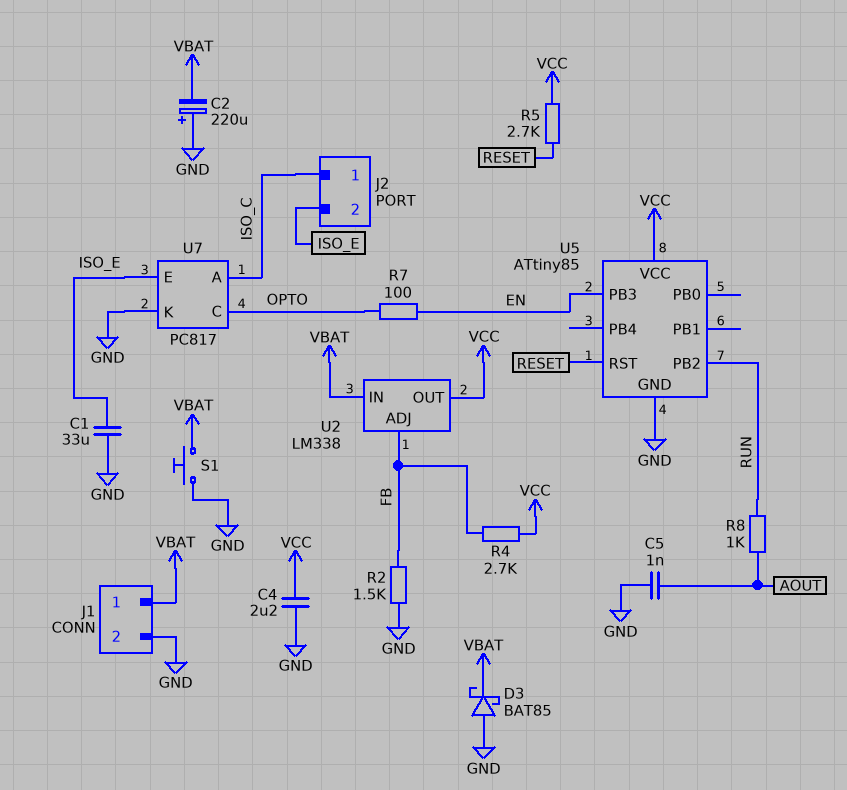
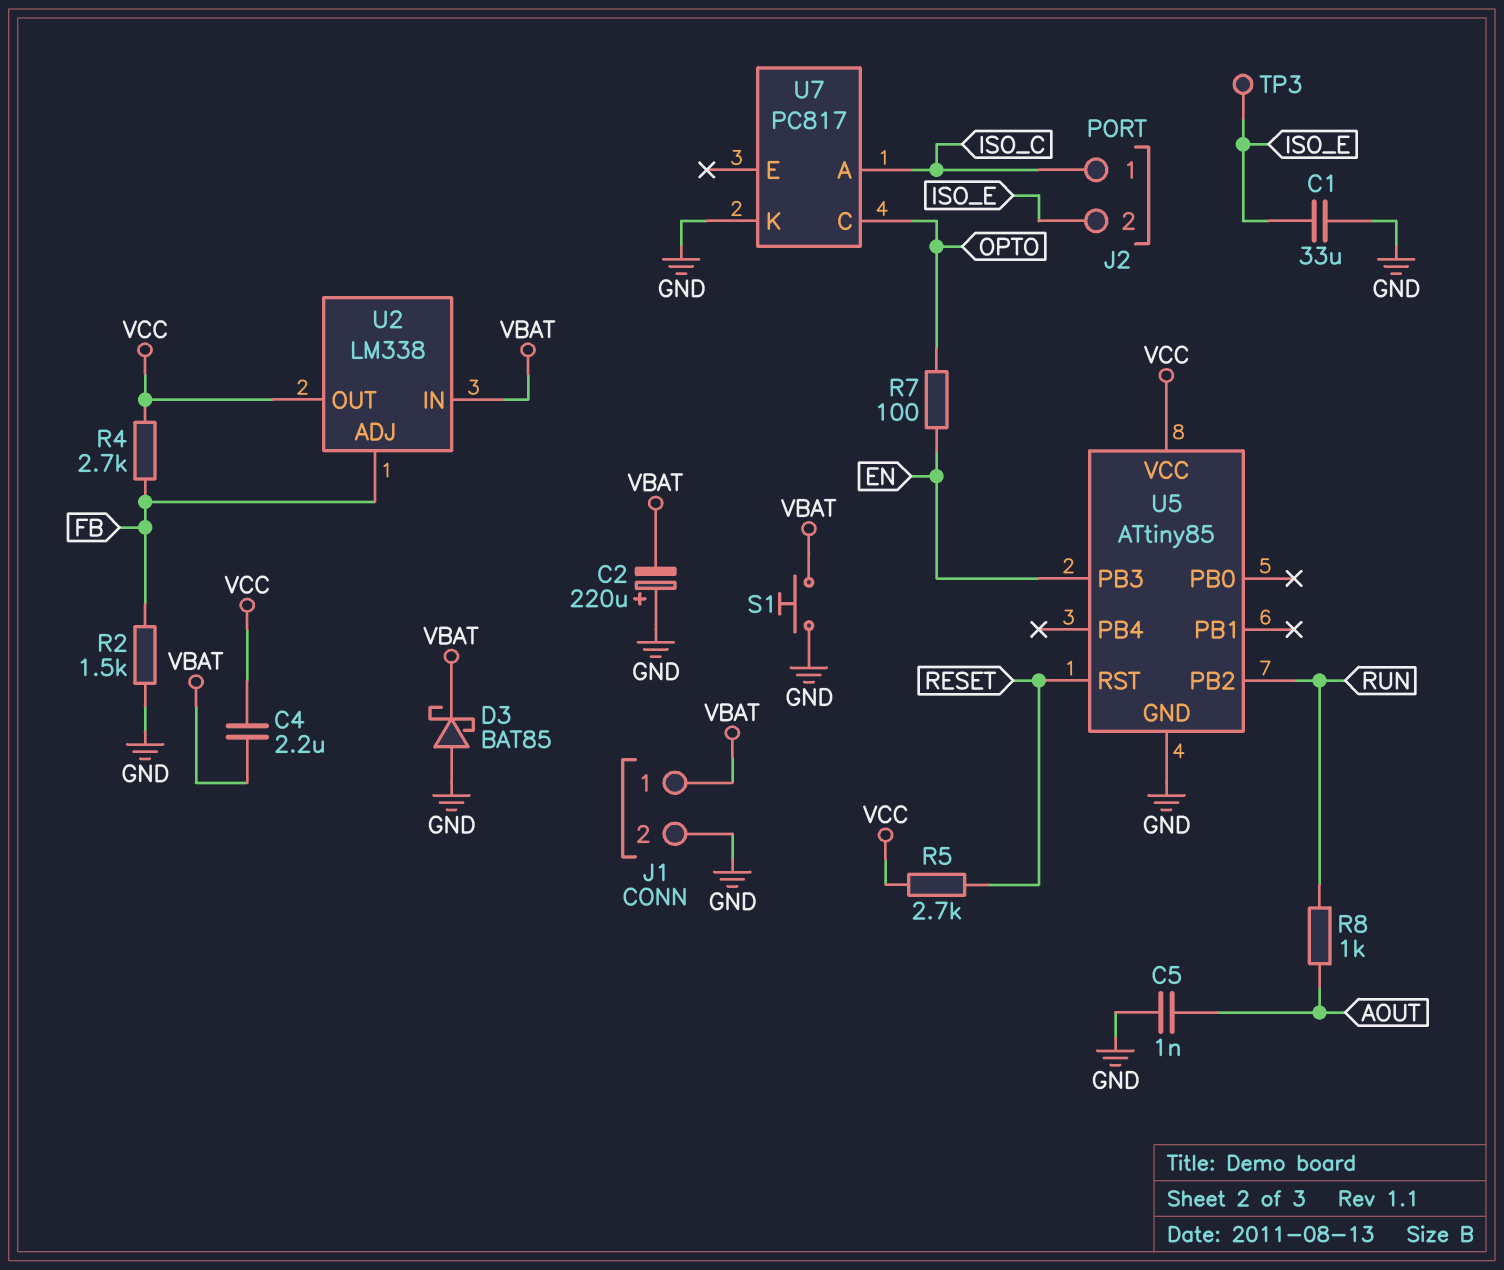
C4: 2.2uF (GND, VCC) -> 2.2uF (VBAT, VCC)
TP3: none -> test point (ISO_E)
U7 pin E: ISO_E -> none

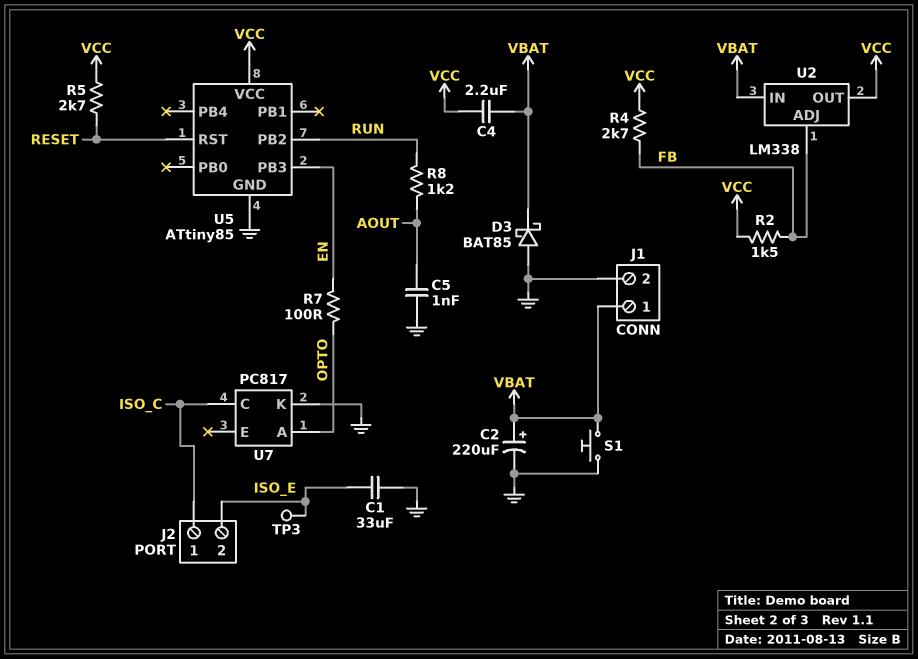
C2: 220uF (plus GND, minus VBAT) -> 220uF (plus VBAT, minus GND)
R2: 1.5k (FB, GND) -> 1.5k (FB, VCC)
R8: 1k (AOUT, RUN) -> 1.2k (AOUT, RUN)
U7 pin A: ISO_C -> OPTO
U7 pin C: OPTO -> ISO_C

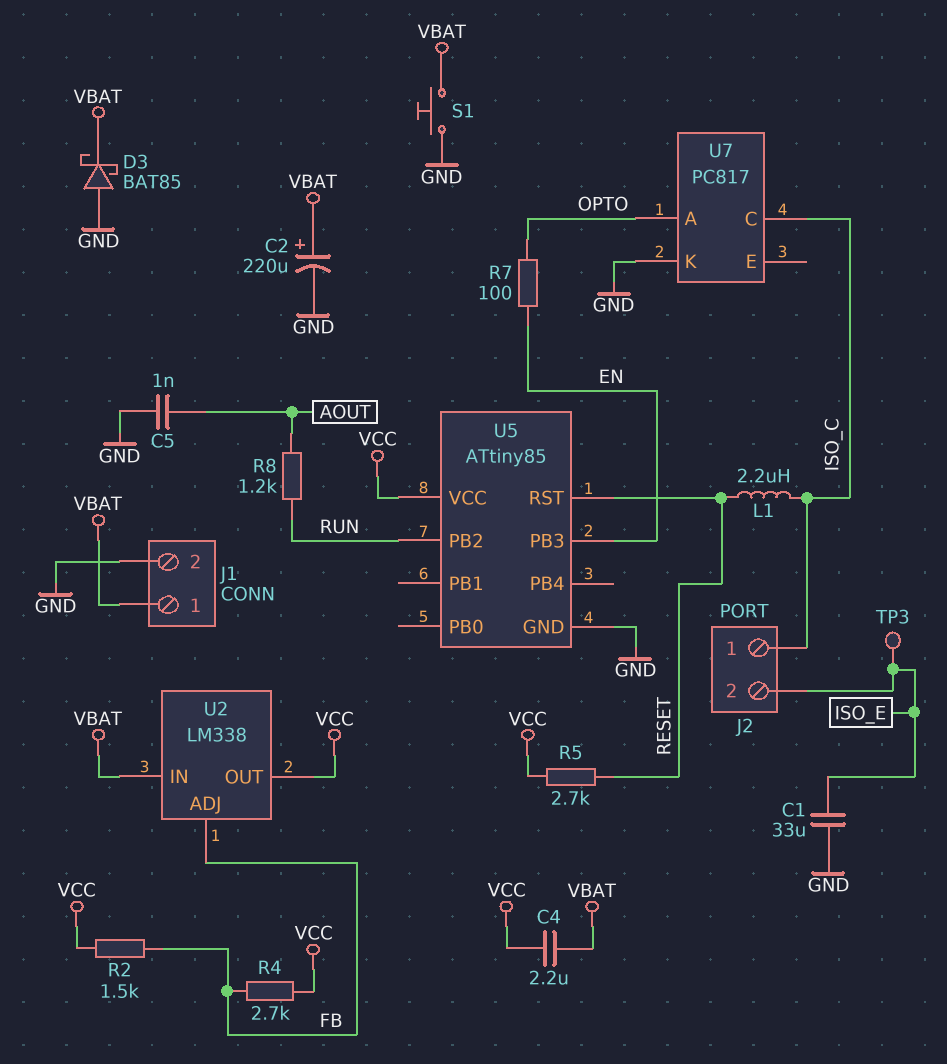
L1: none -> 2.2uH (ISO_C, RESET)

